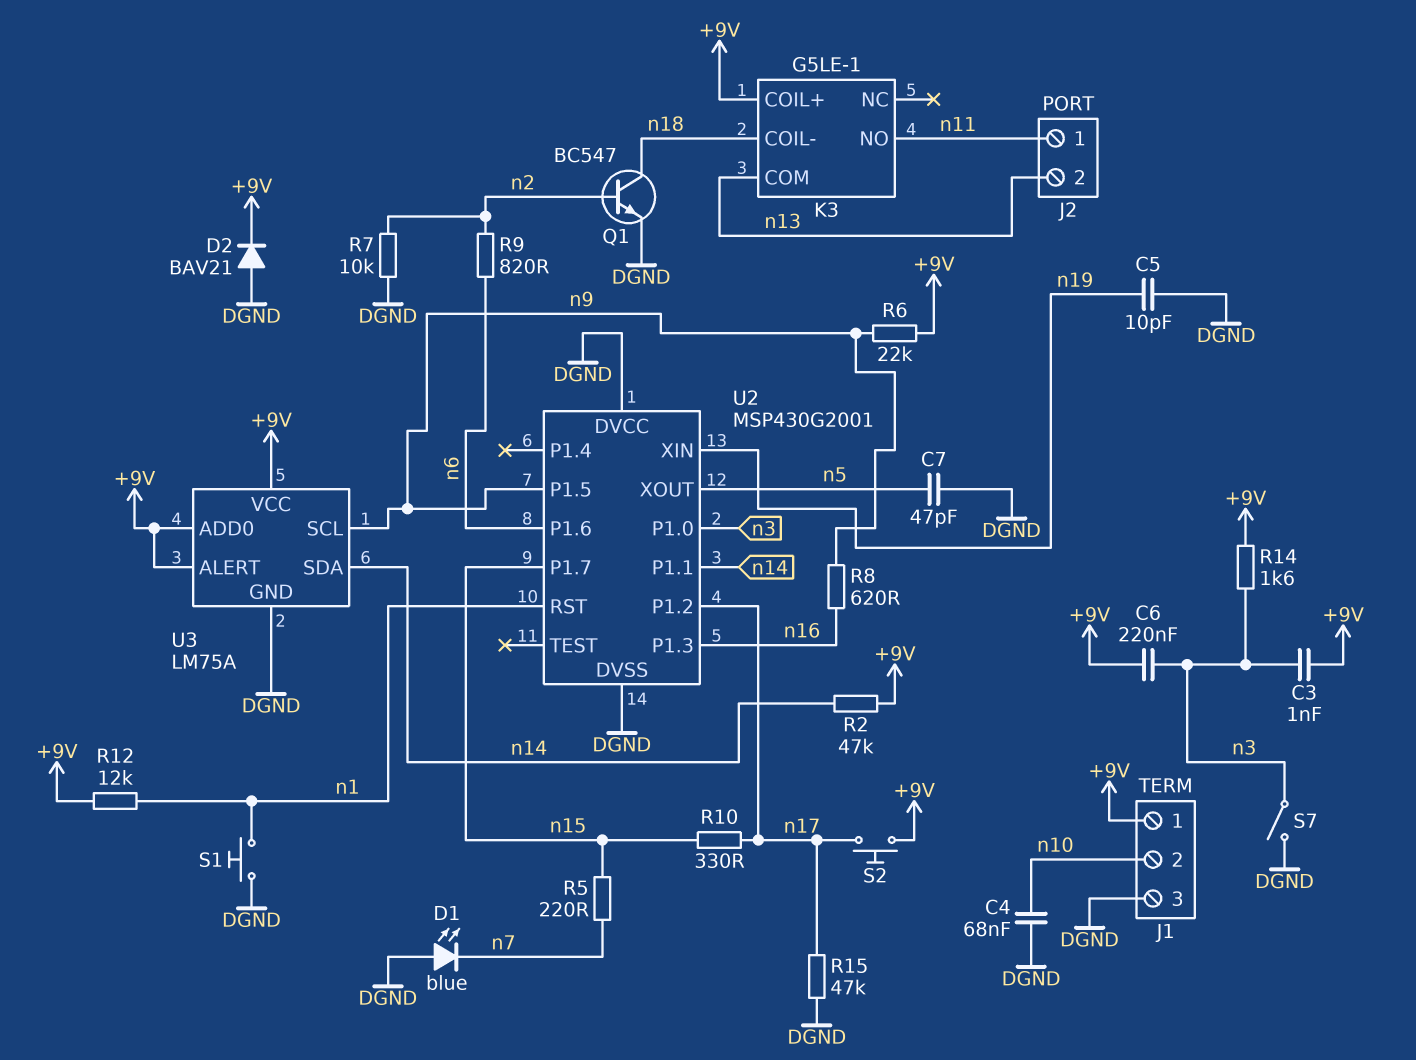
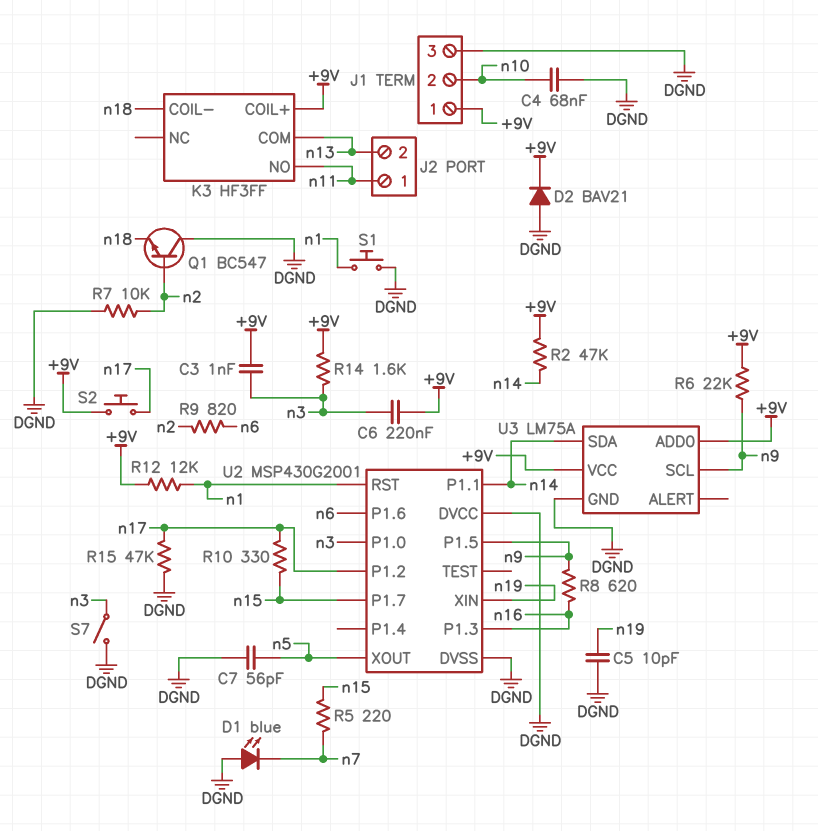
C7: 47pF (DGND, n5) -> 56pF (DGND, n5)
K3: G5LE-1 -> HF3FF
Q1: NPN BC547 (B n2, C n18, E DGND) -> NPN BC547 (B n2, C DGND, E n18)
U3 pin ALERT: +9V -> none

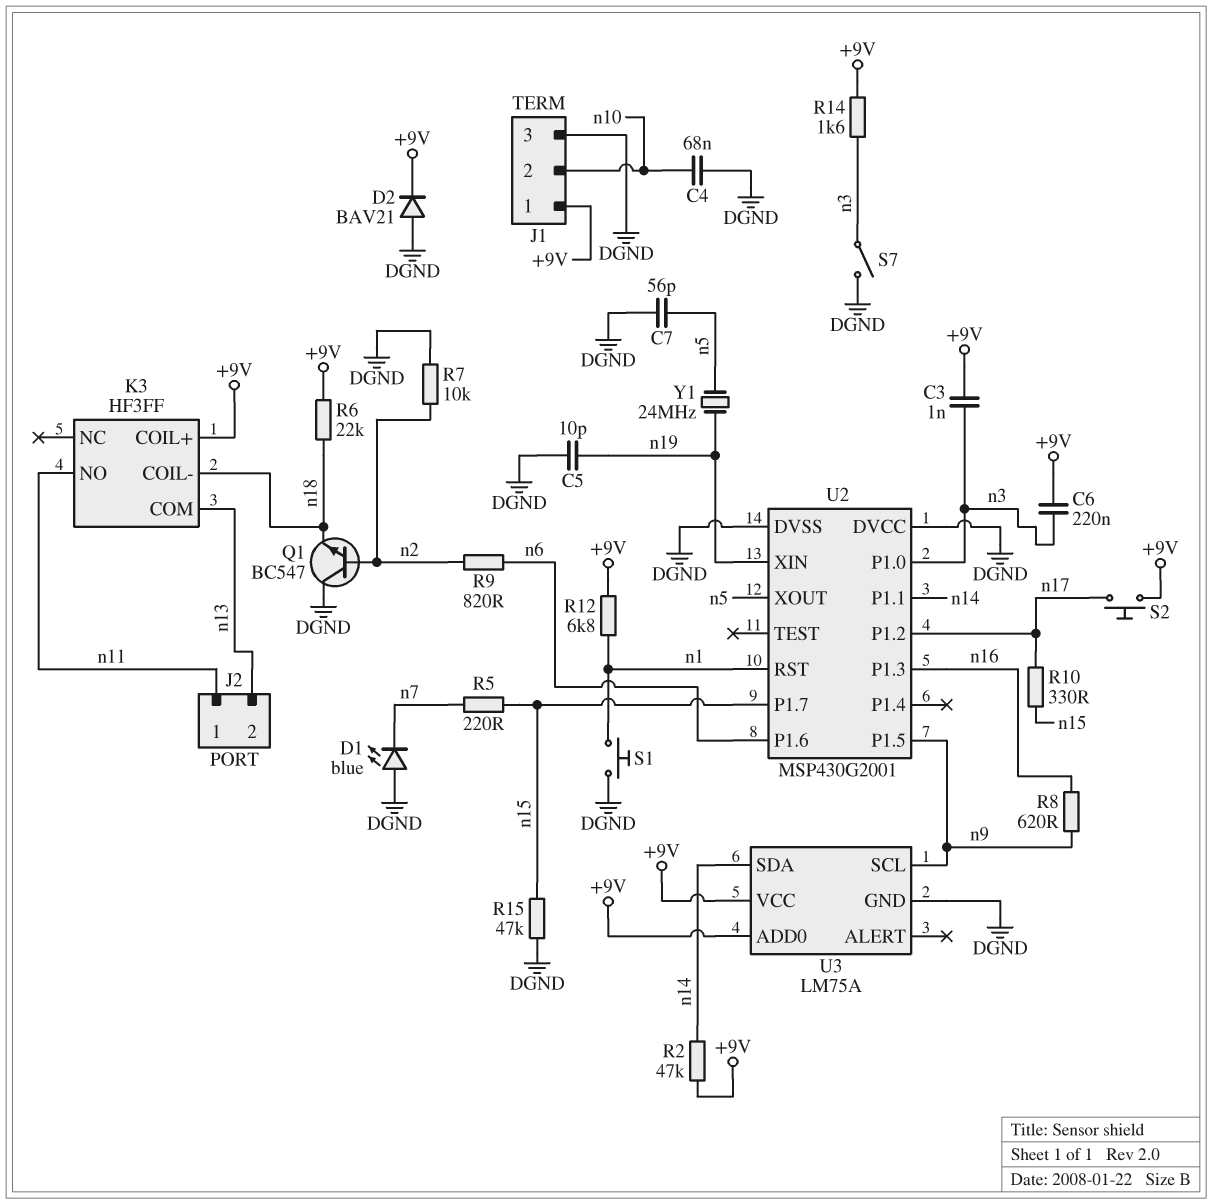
R6: 22k (+9V, n9) -> 22k (+9V, n18)
R12: 12k (+9V, n1) -> 6.8k (+9V, n1)
R15: 47k (DGND, n17) -> 47k (DGND, n15)
Y1: none -> 24MHz (n5, n19)

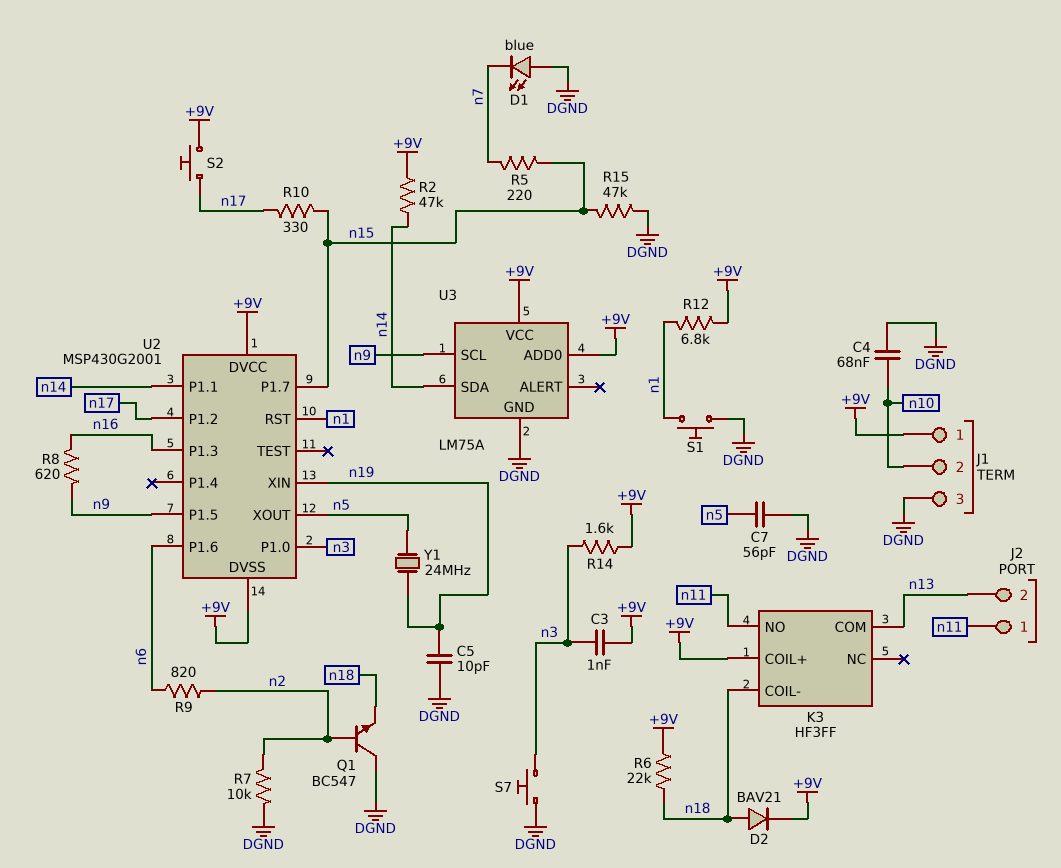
C6: 220nF (+9V, n3) -> none
D2: diode BAV21 (A DGND, K +9V) -> diode BAV21 (A n18, K +9V)
S7: switch (DGND, n3) -> button (DGND, n3)
U2 pin DVCC: DGND -> +9V
U2 pin DVSS: DGND -> +9V

